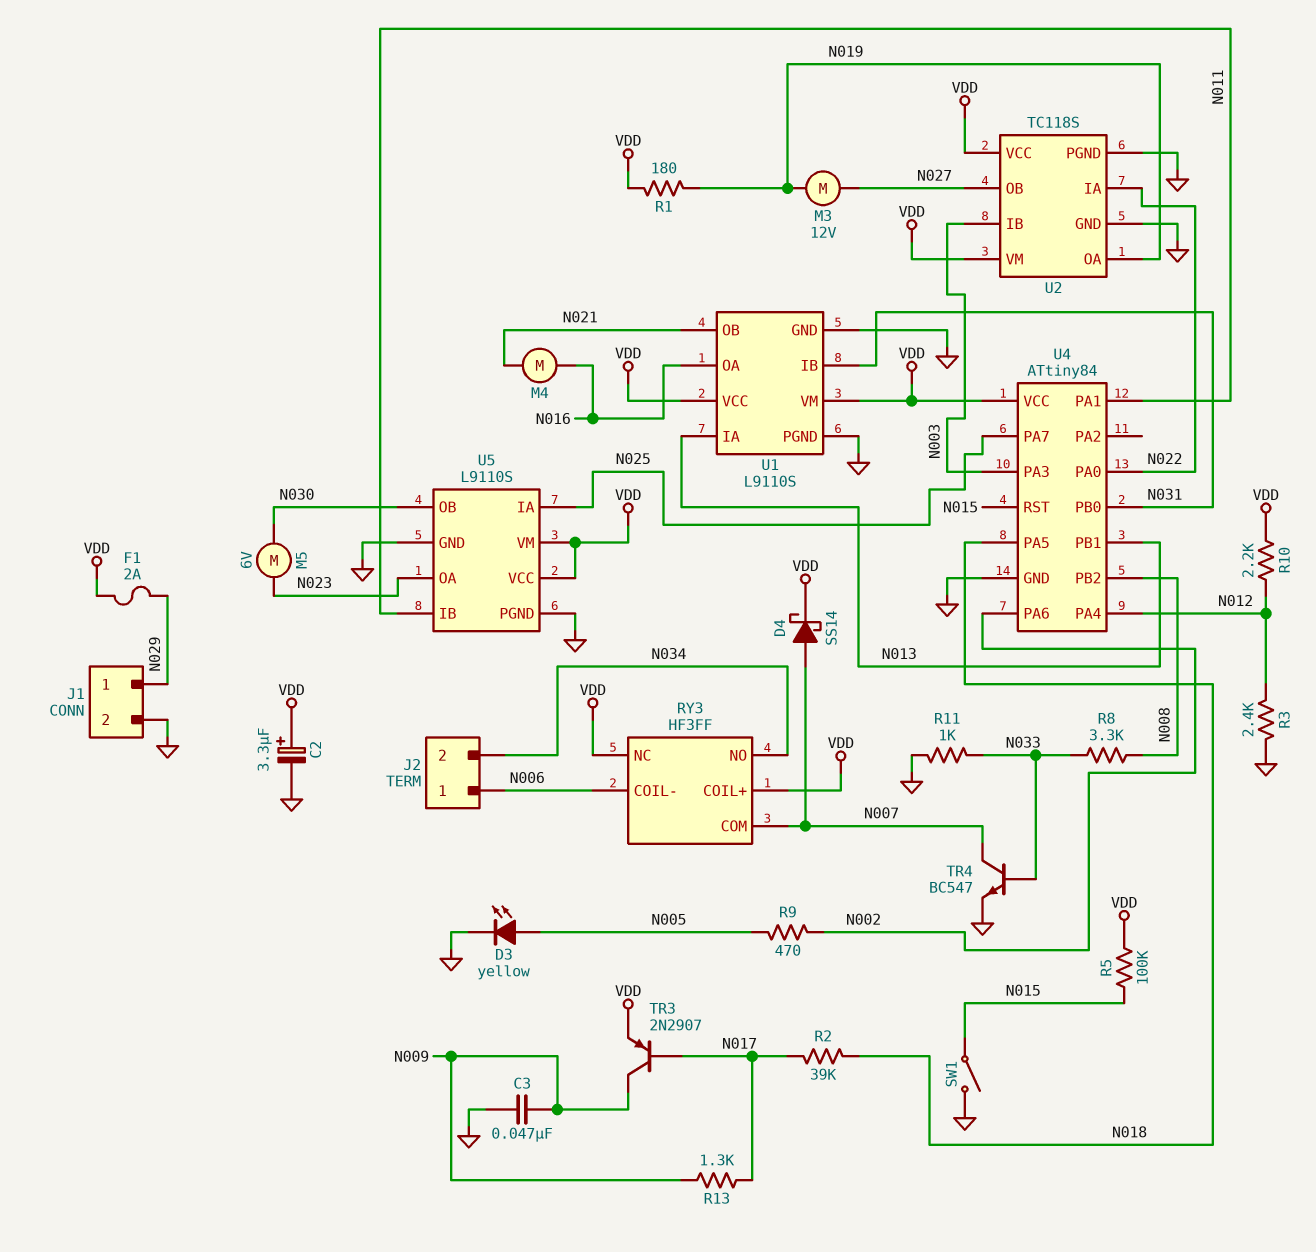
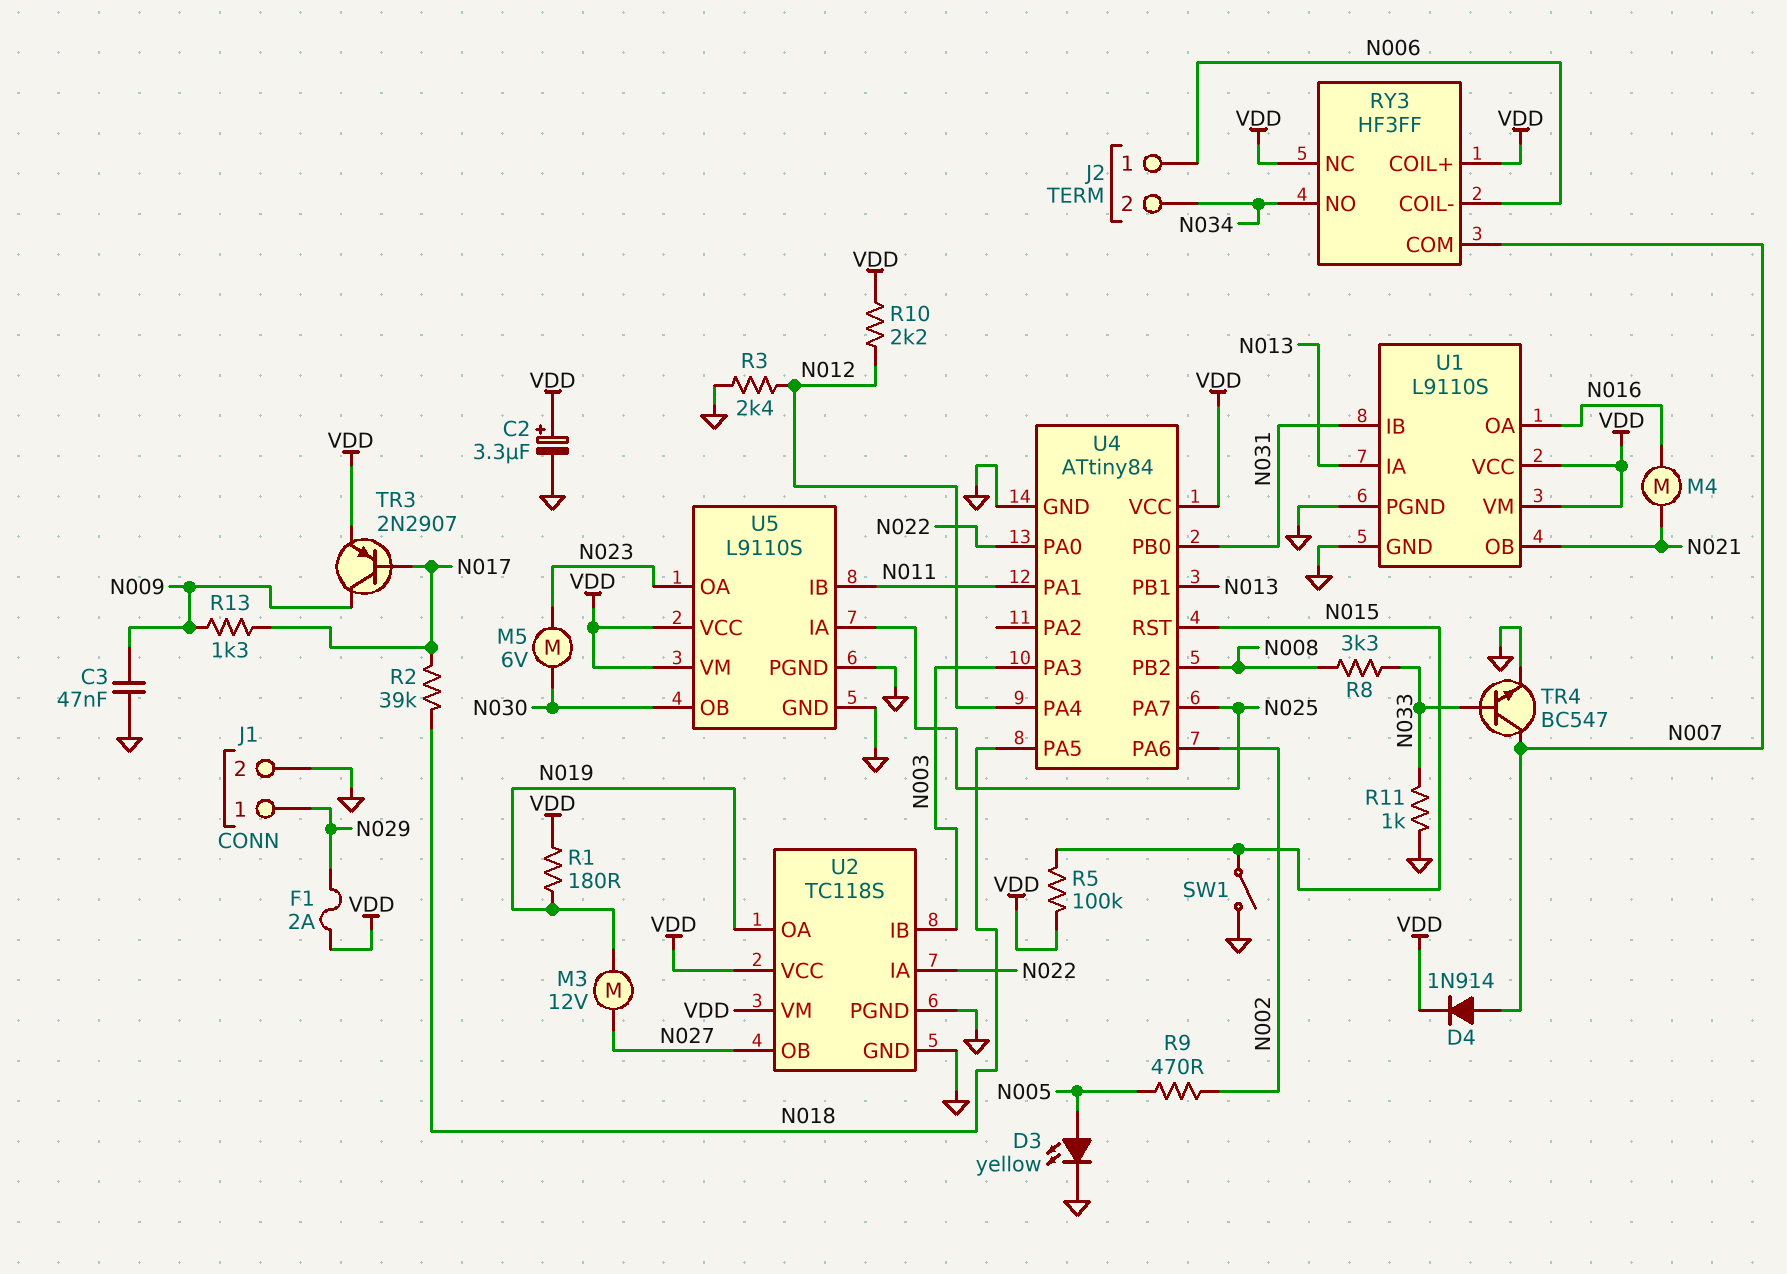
D4: schottky SS14 (A N007, K VDD) -> diode 1N914 (A N007, K VDD)

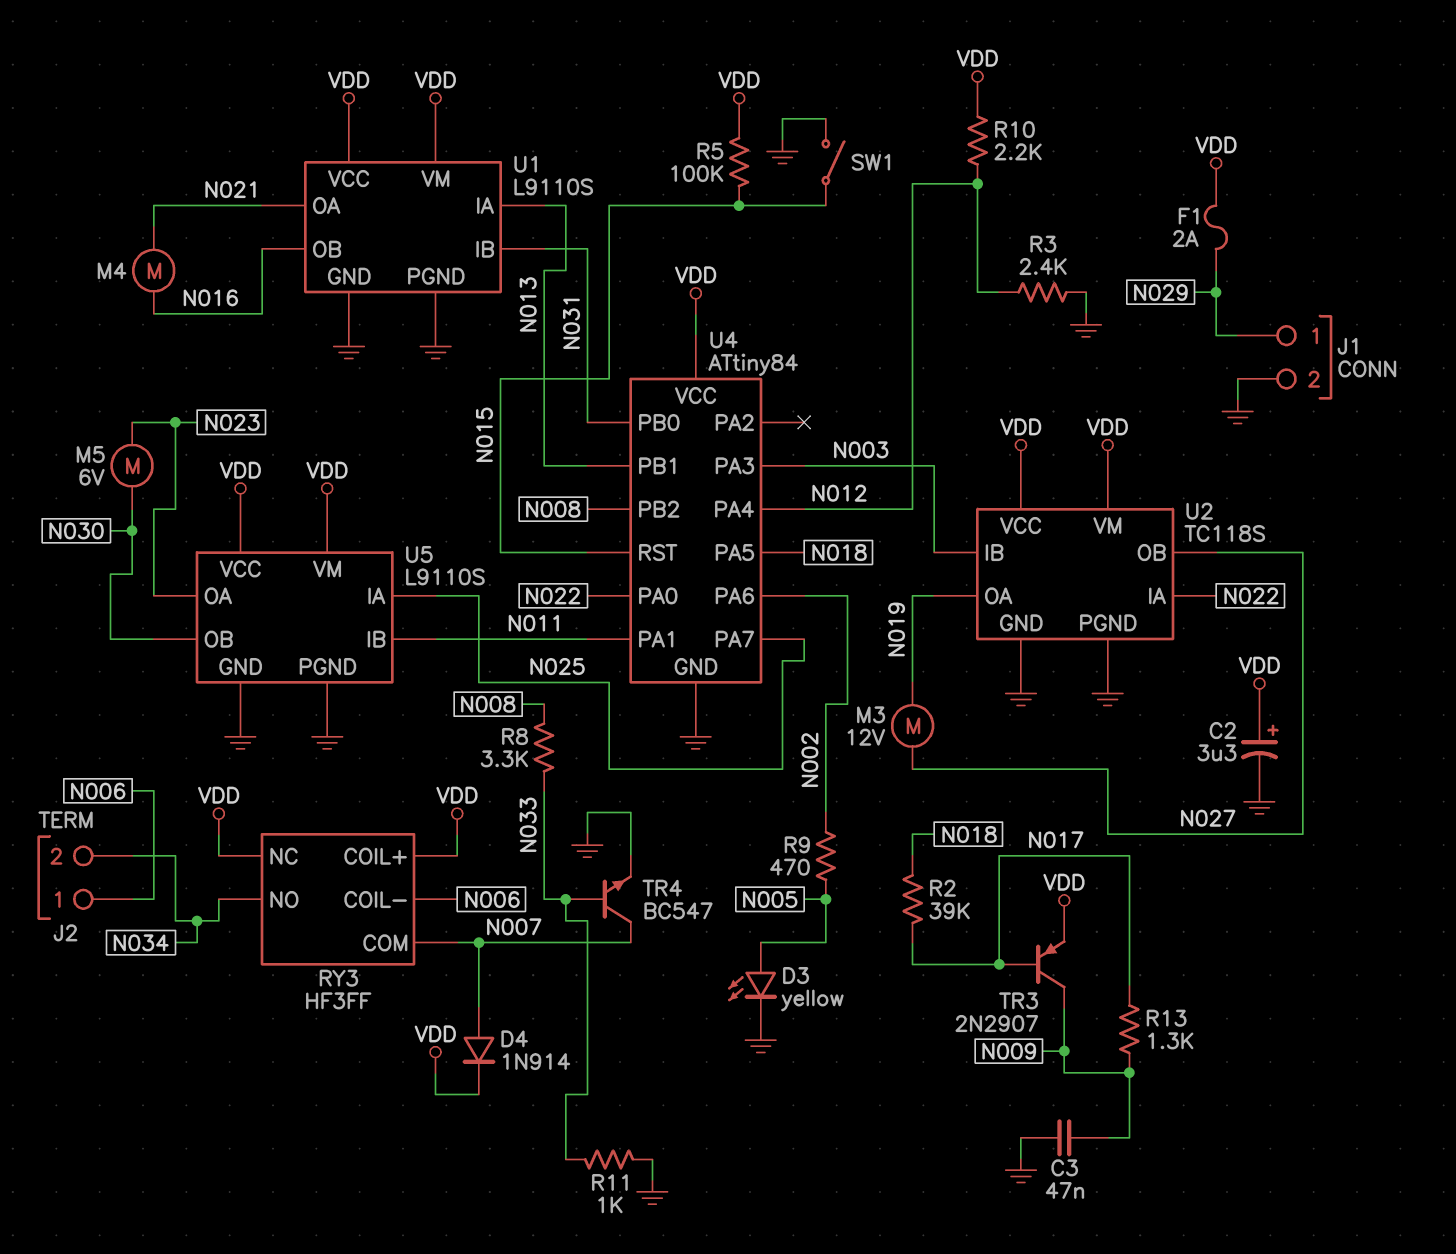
R1: 180 (N019, VDD) -> none
U1 pin OA: N016 -> N021
U1 pin OB: N021 -> N016

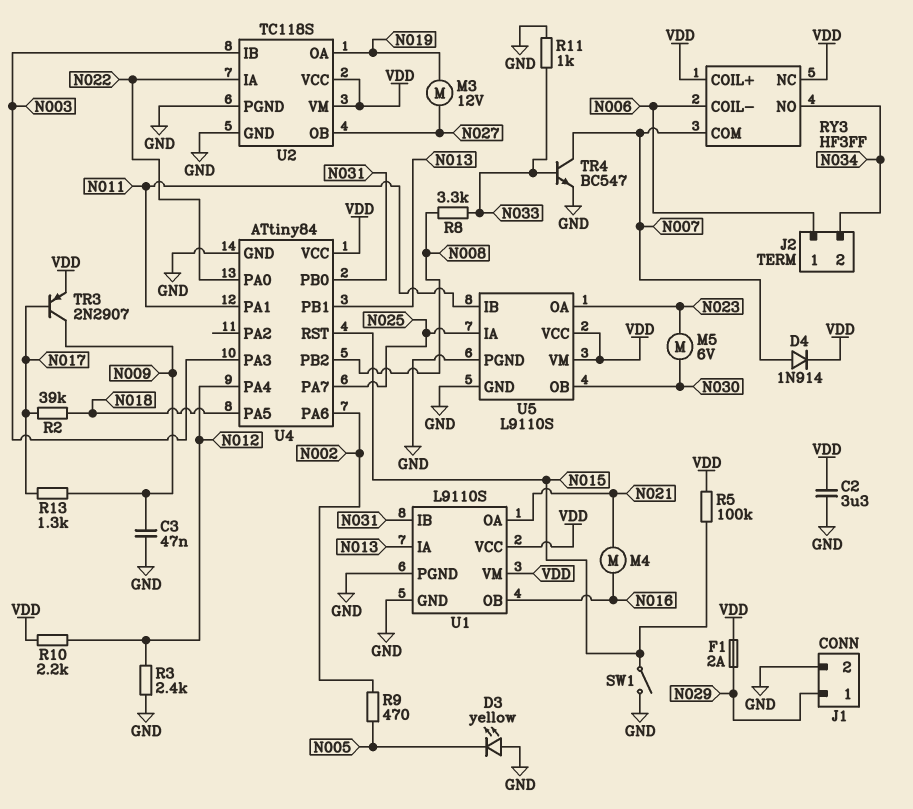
C2: 3.3uF (plus VDD, minus GND) -> 3.3uF (GND, VDD)
D3: LED yellow (A N005, K GND) -> LED yellow (A GND, K N005)

